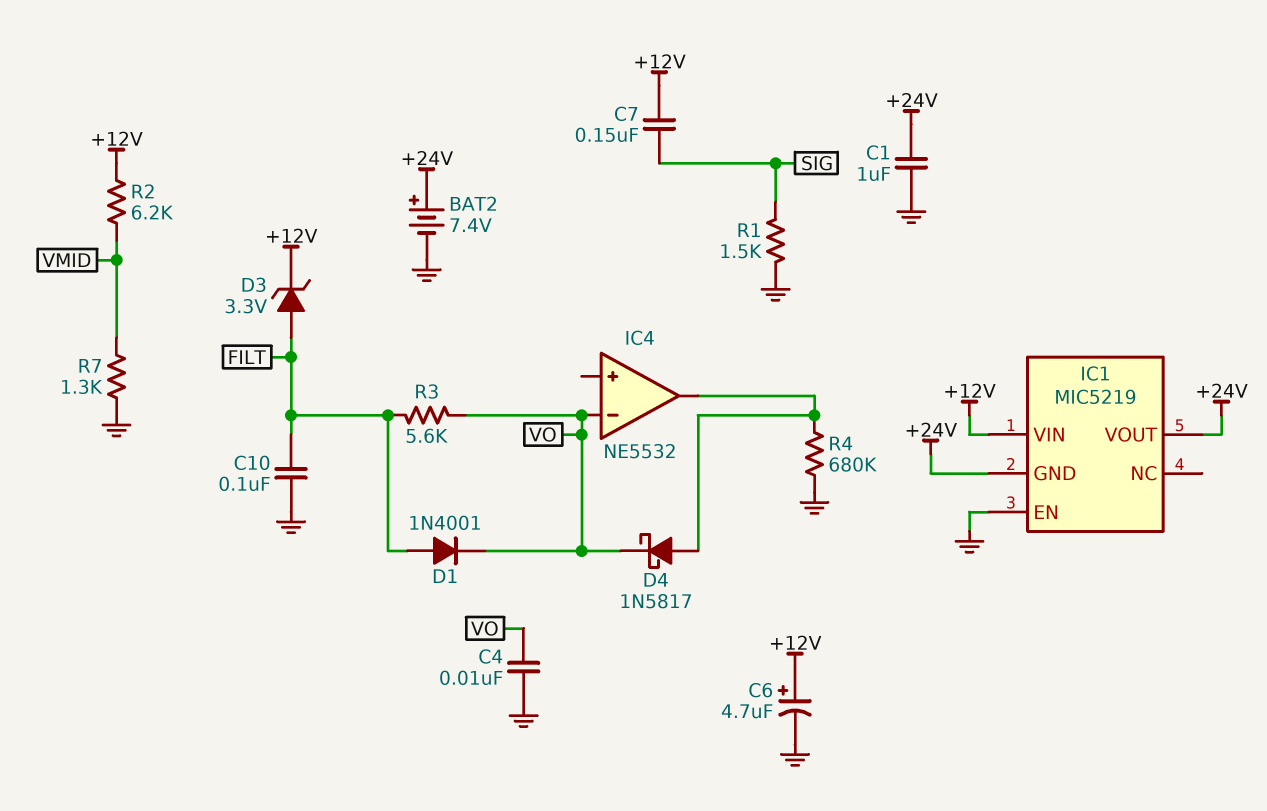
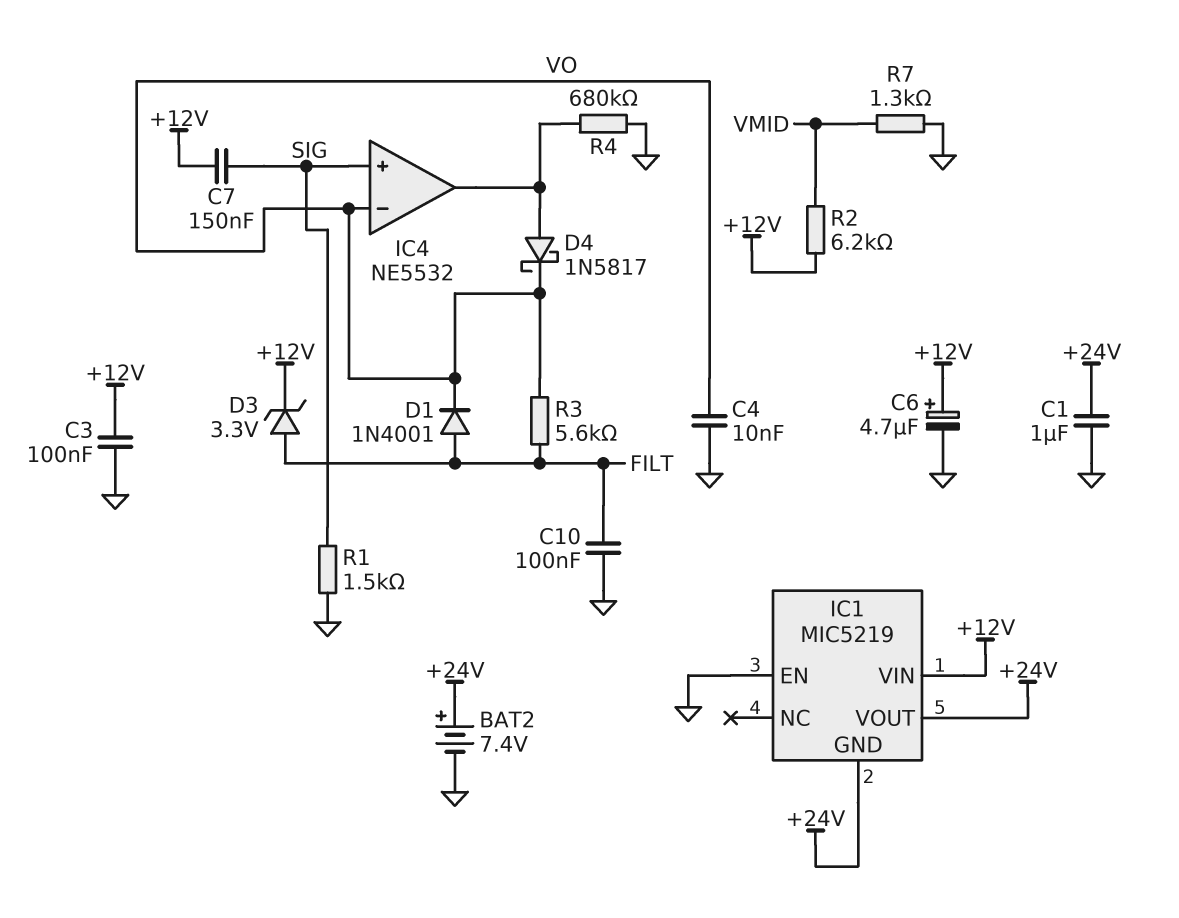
C3: none -> 100nF (+12V, GND)
IC4 pin in+: none -> SIG

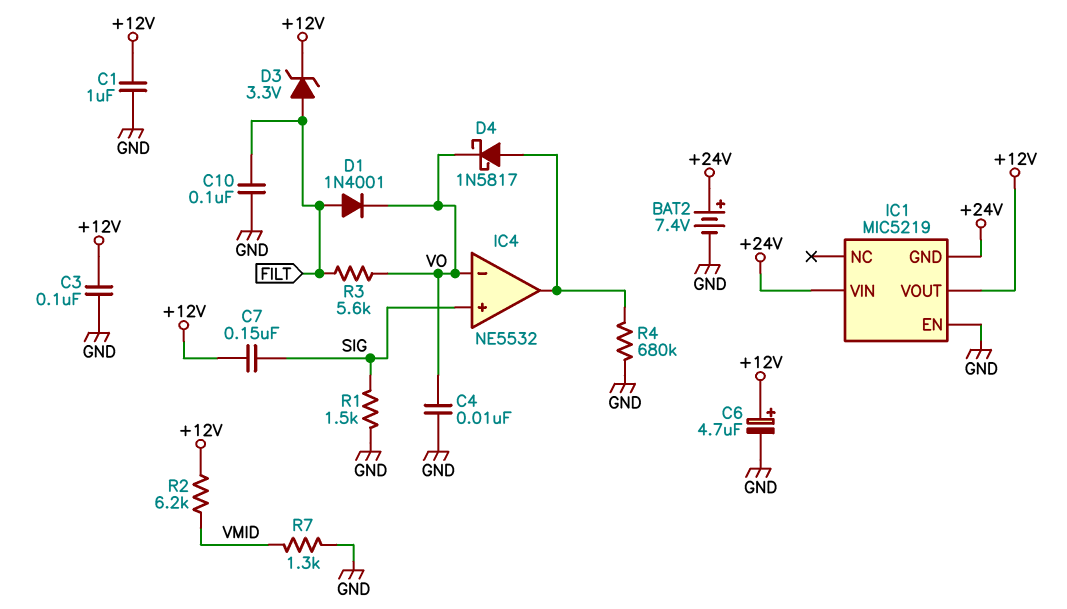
C1: 1uF (+24V, GND) -> 1uF (+12V, GND)
IC1 pin VIN: +12V -> +24V
IC1 pin VOUT: +24V -> +12V

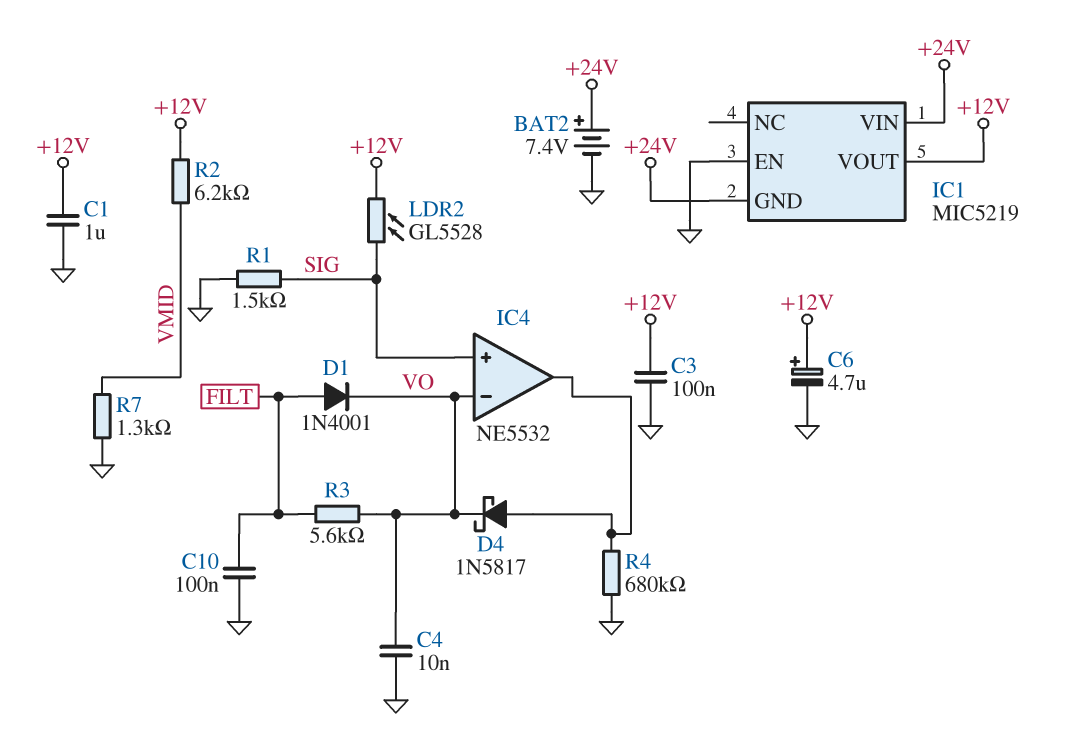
C7: 150nF (+12V, SIG) -> none
D3: zener 3.3V (A FILT, K +12V) -> none
LDR2: none -> GL5528 (+12V, SIG)

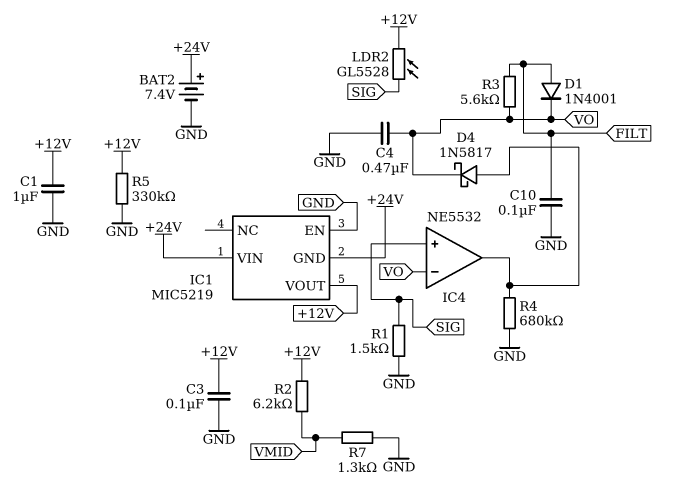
C4: 10nF (GND, VO) -> 470nF (GND, VO)
C6: 4.7uF (plus +12V, minus GND) -> none
R5: none -> 330k (+12V, GND)

